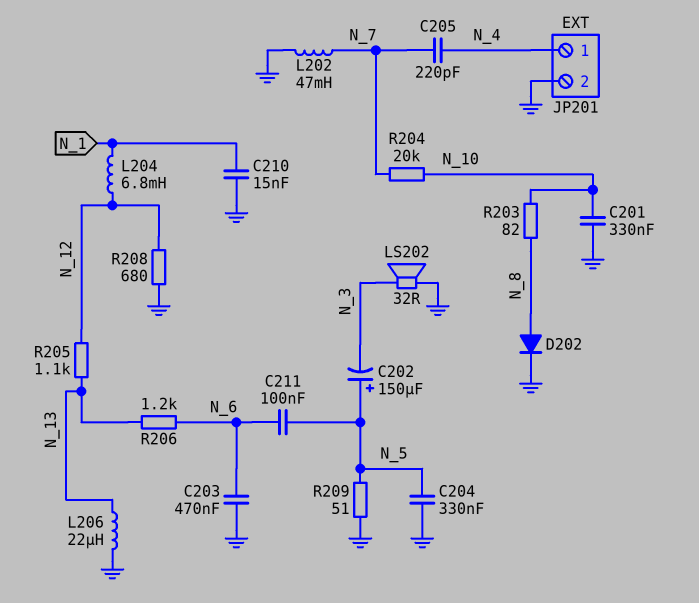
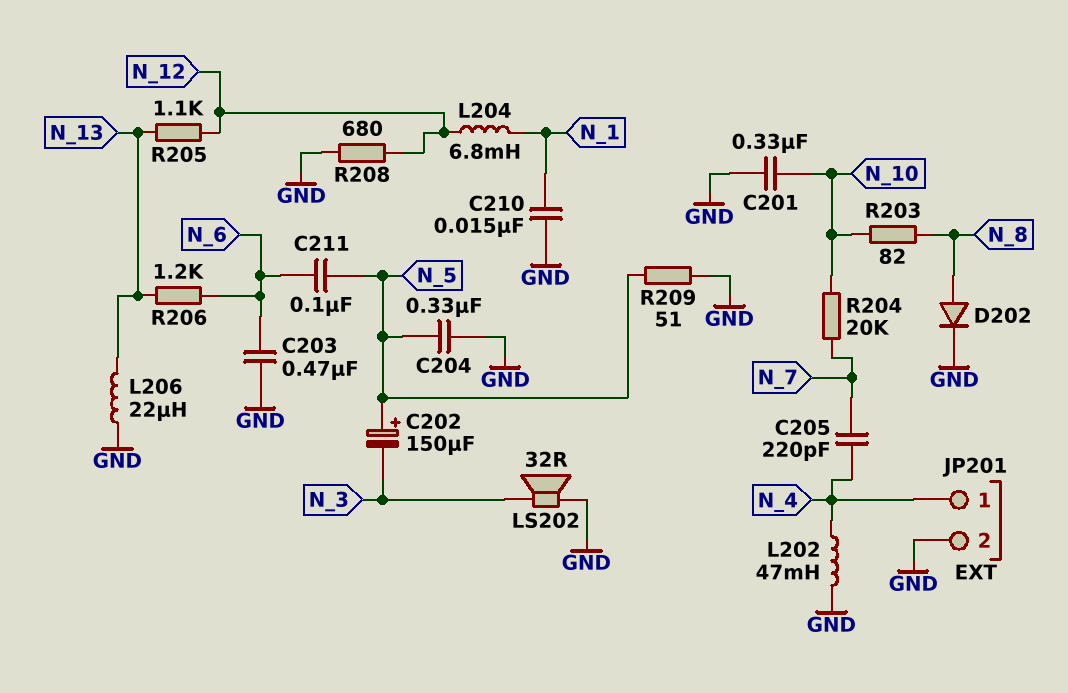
L202: 47mH (GND, N_7) -> 47mH (GND, N_4)

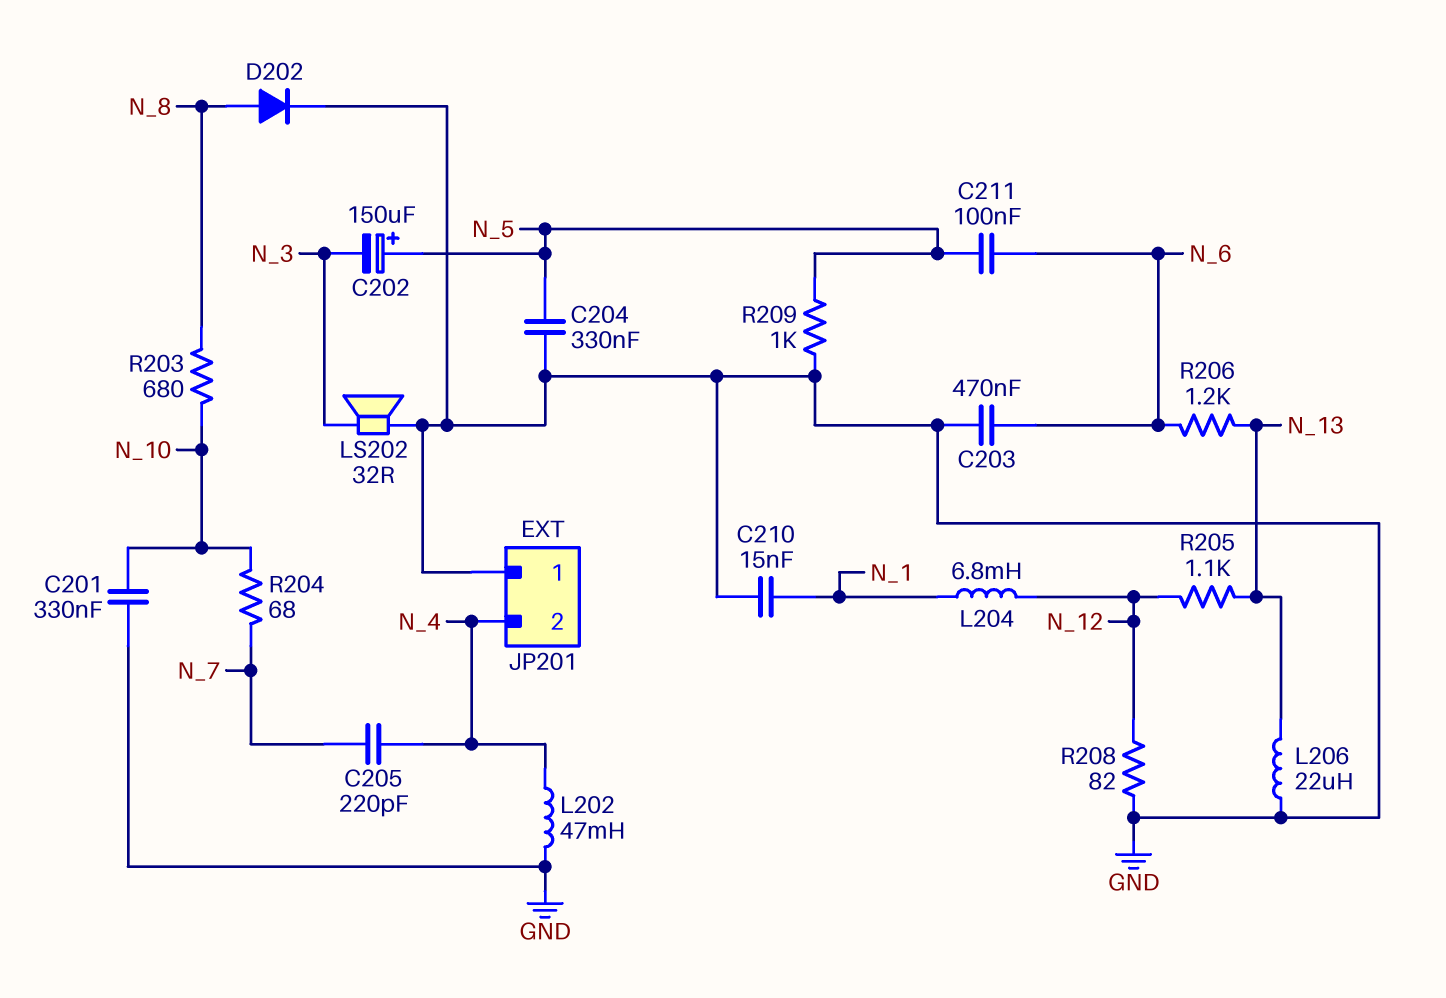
JP201 pin 1: N_4 -> GND
JP201 pin 2: GND -> N_4
R203: 82 (N_8, N_10) -> 680 (N_8, N_10)
R204: 20k (N_7, N_10) -> 68 (N_7, N_10)
R208: 680 (GND, N_12) -> 82 (GND, N_12)
R209: 51 (GND, N_5) -> 1k (GND, N_5)

